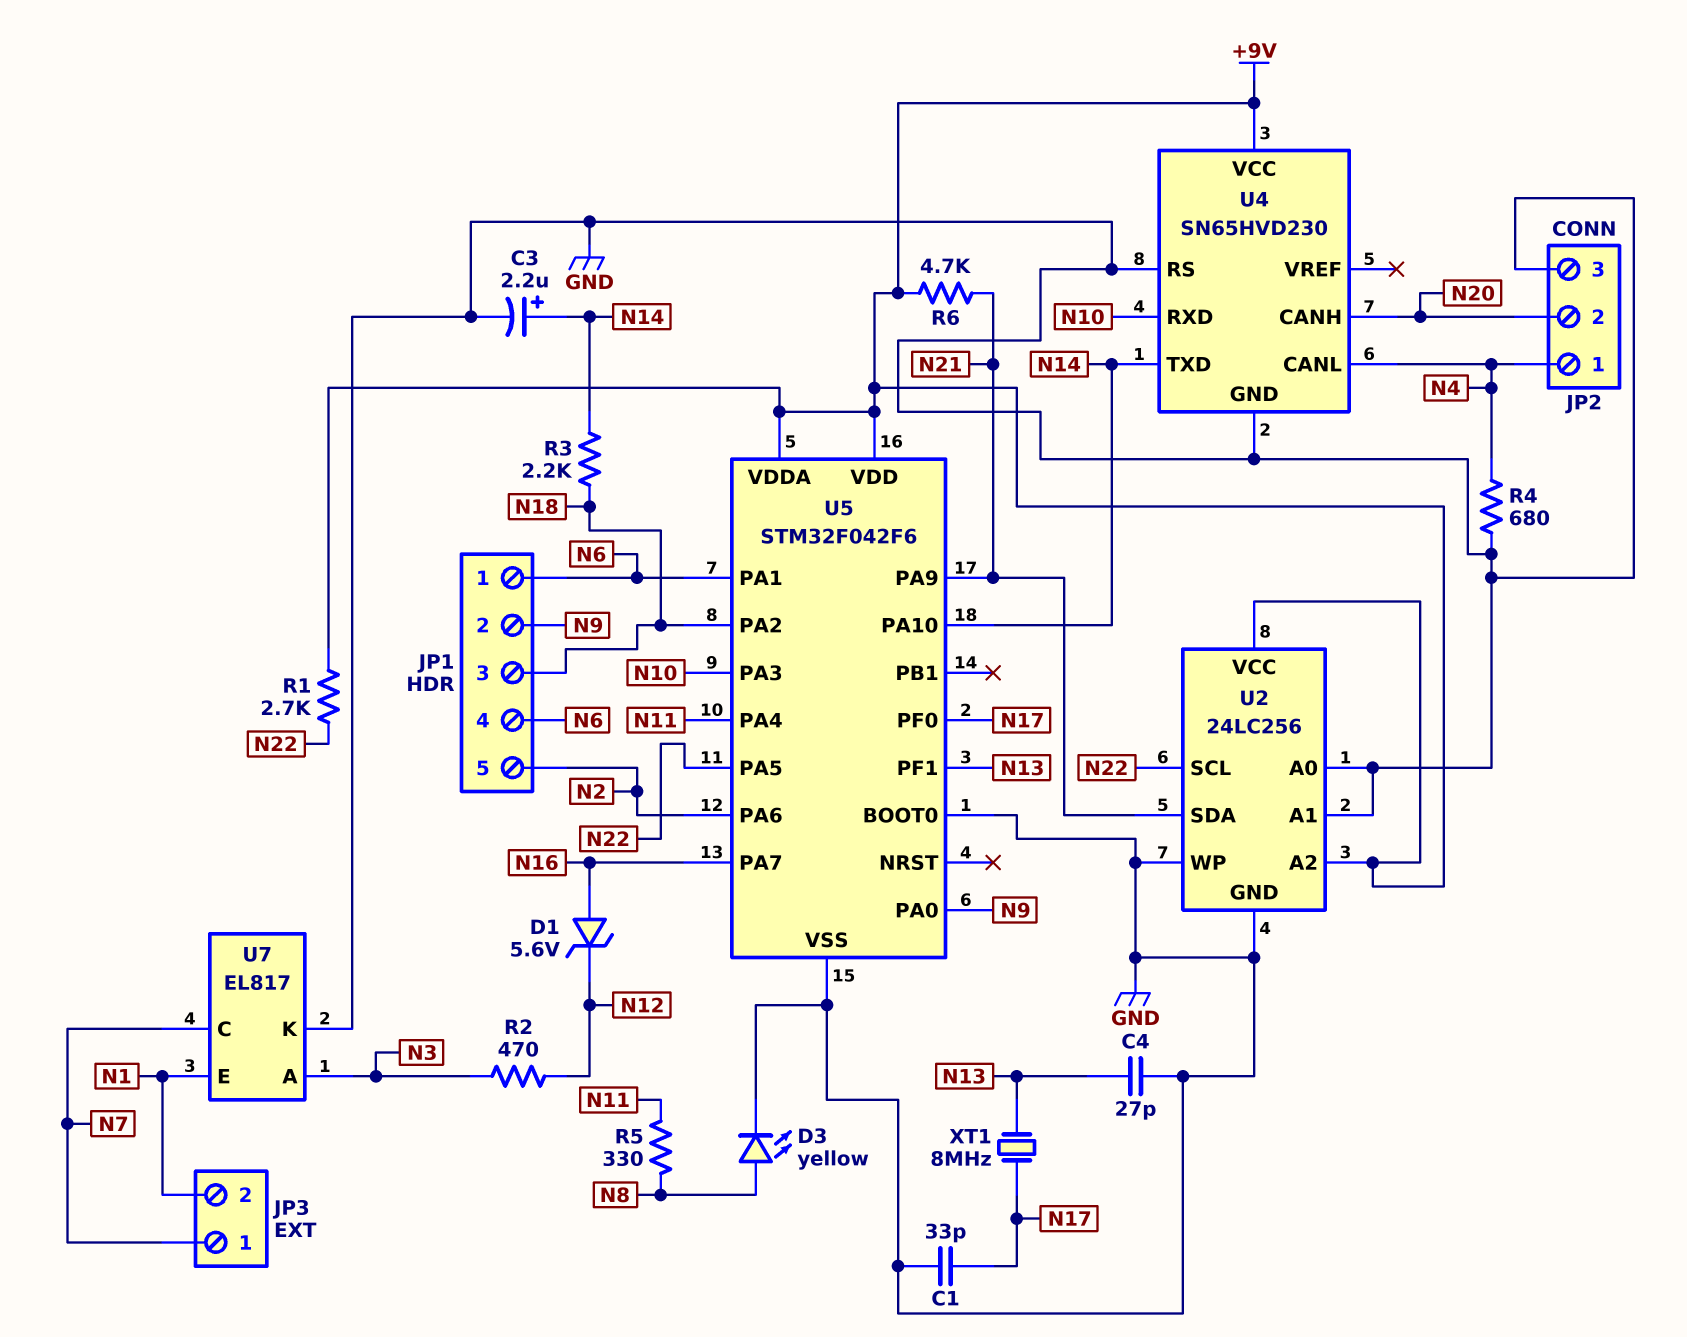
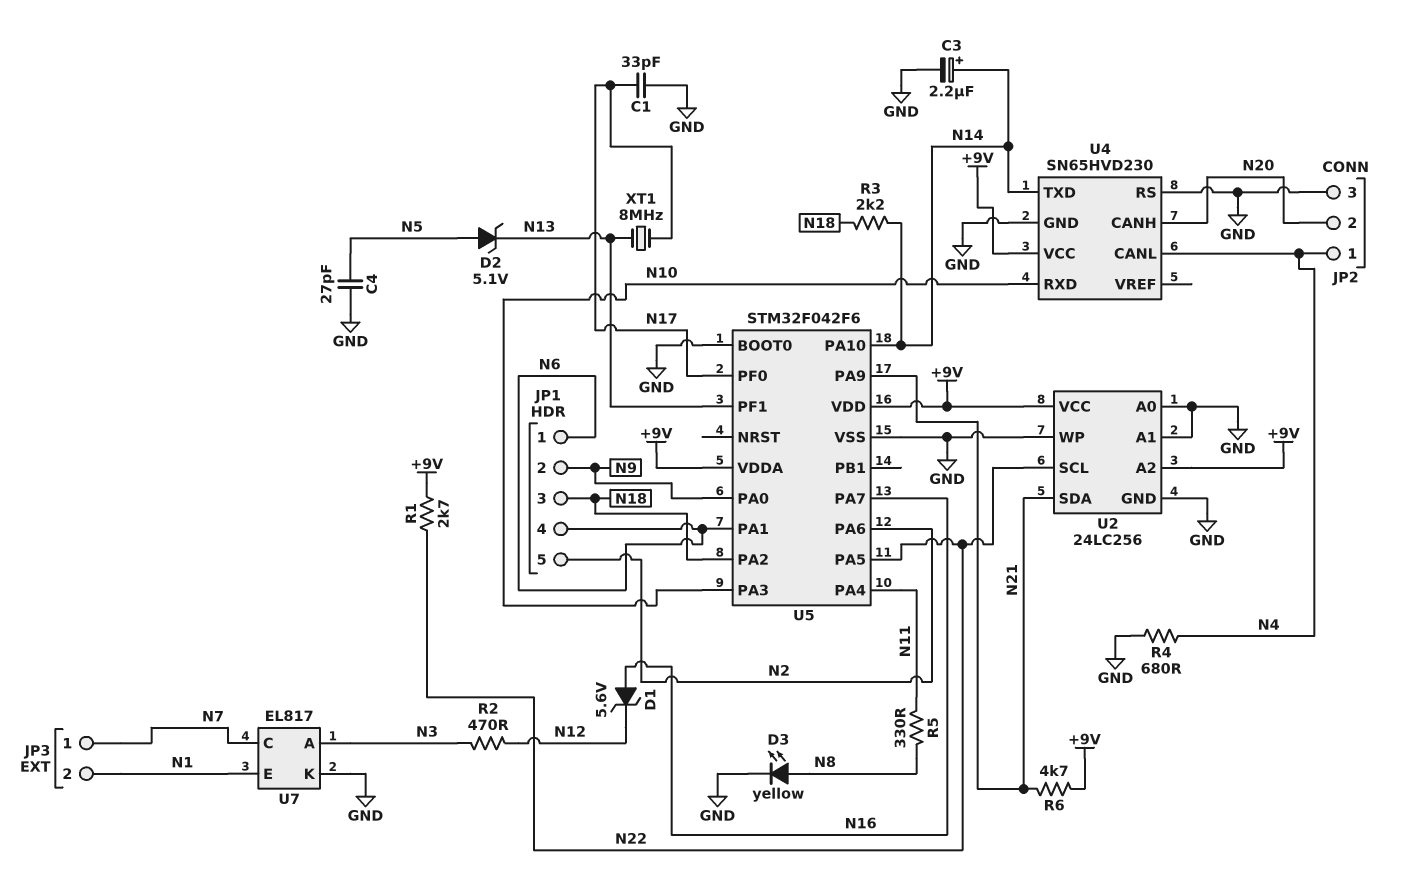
C4: 27pF (GND, N13) -> 27pF (GND, N5)
D2: none -> zener 5.1V (A N5, K N13)

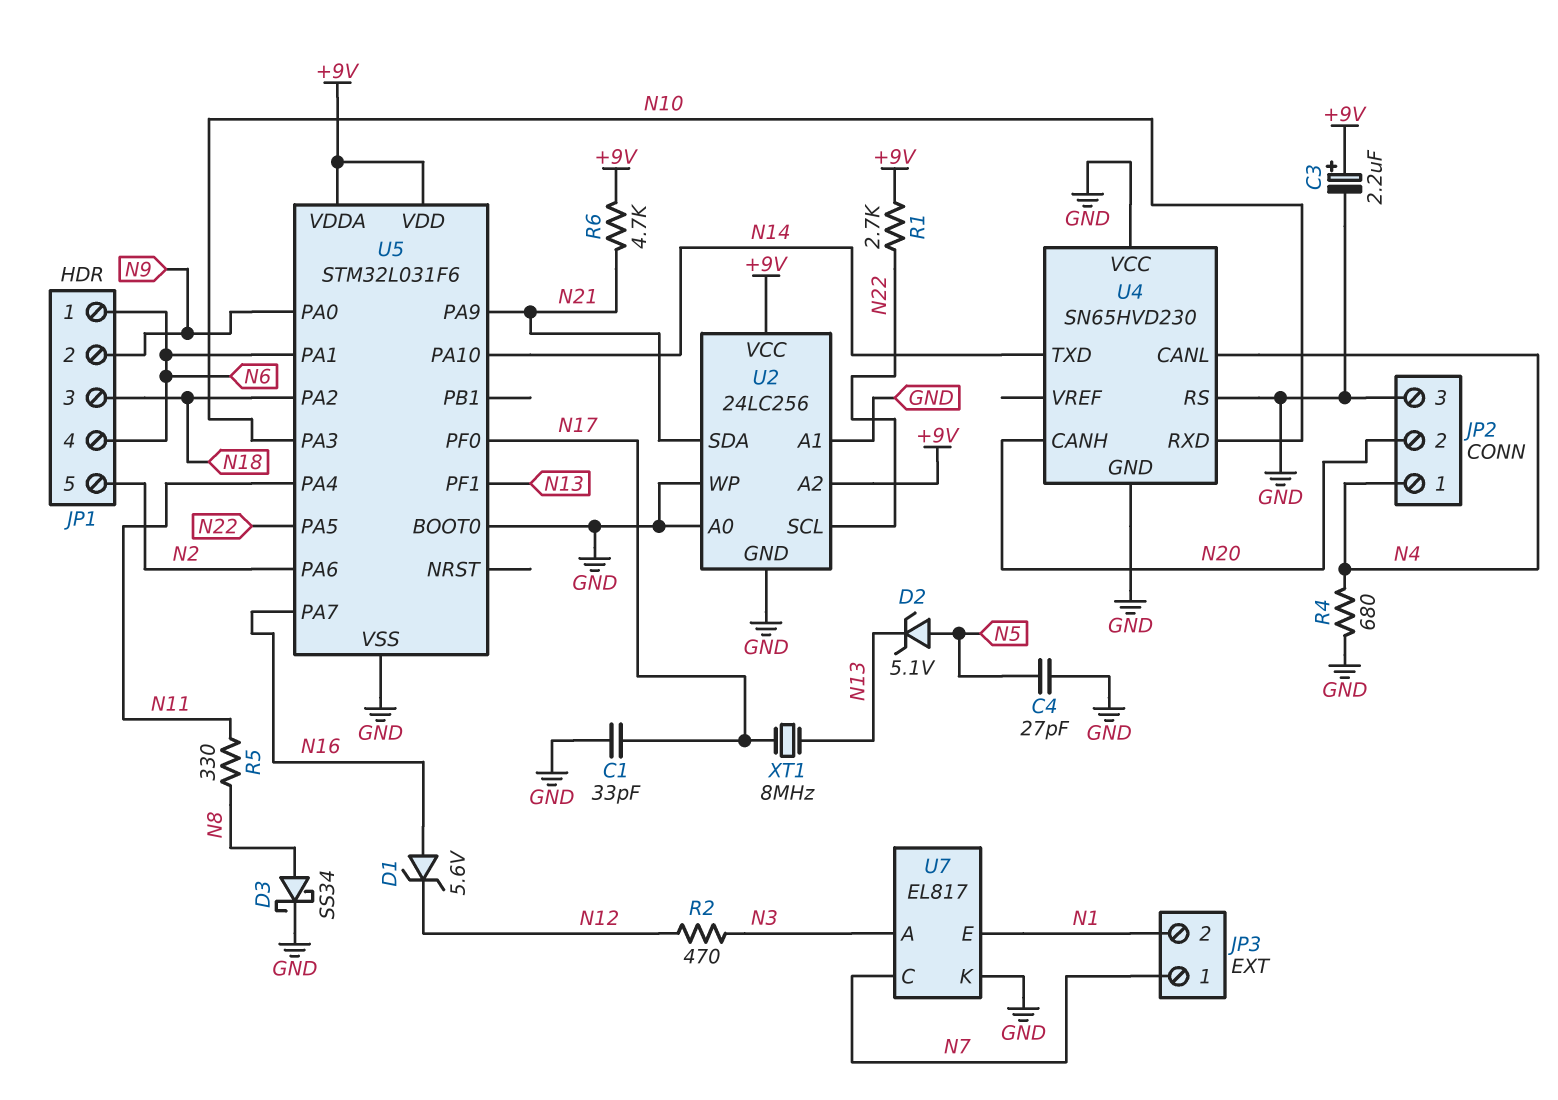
C3: 2.2uF (plus N14, minus GND) -> 2.2uF (plus +9V, minus GND)
D3: LED yellow (A N8, K GND) -> schottky SS34 (A N8, K GND)
R3: 2.2k (N14, N18) -> none
U4 pin VCC: +9V -> GND
U5: STM32F042F6 -> STM32L031F6

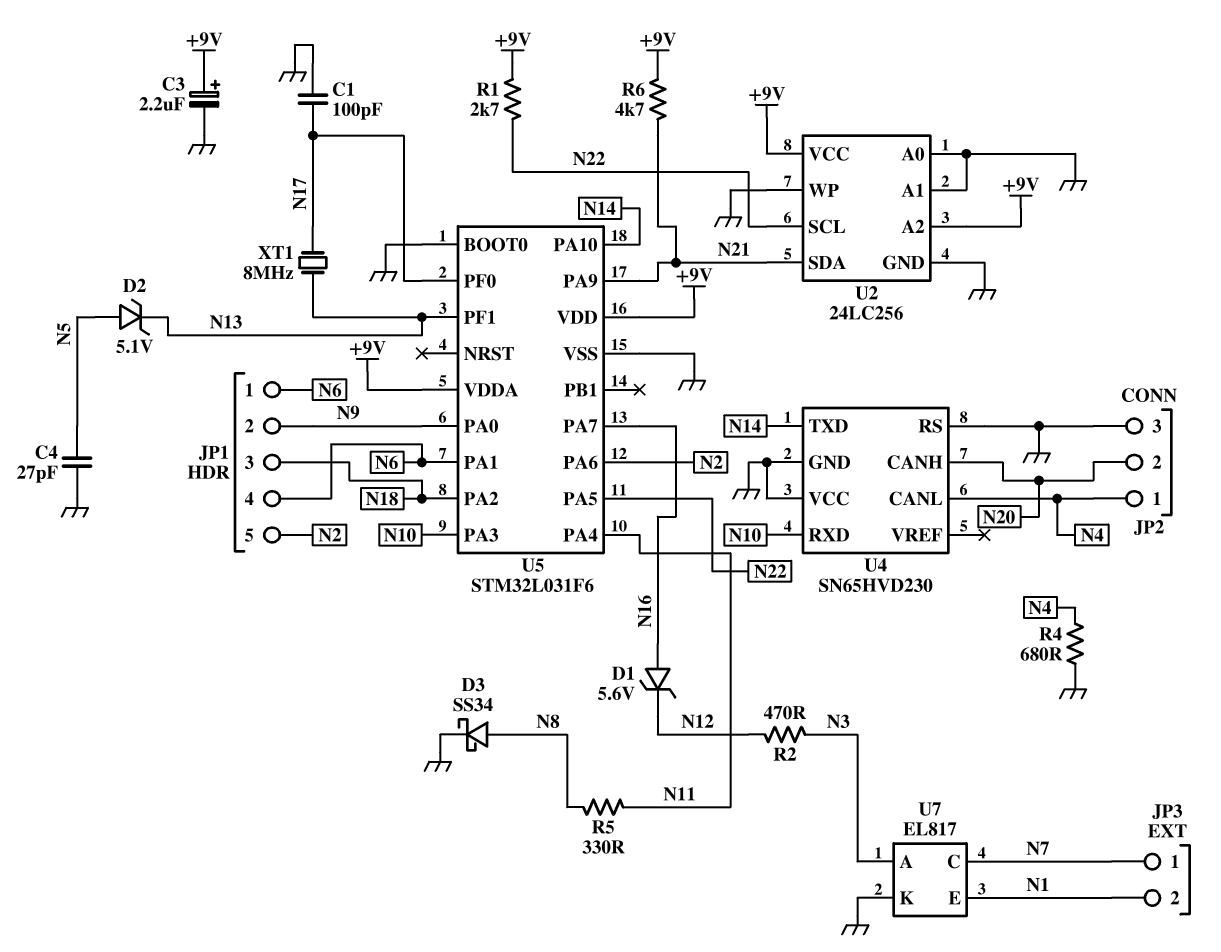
C1: 33pF (GND, N17) -> 100pF (GND, N17)

